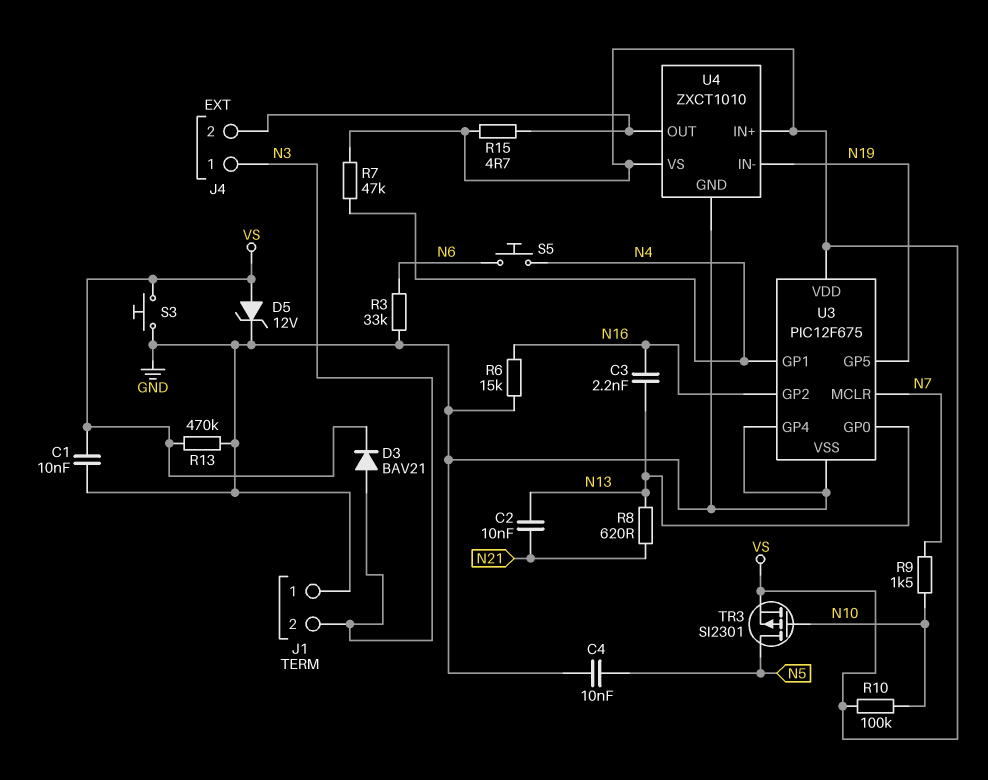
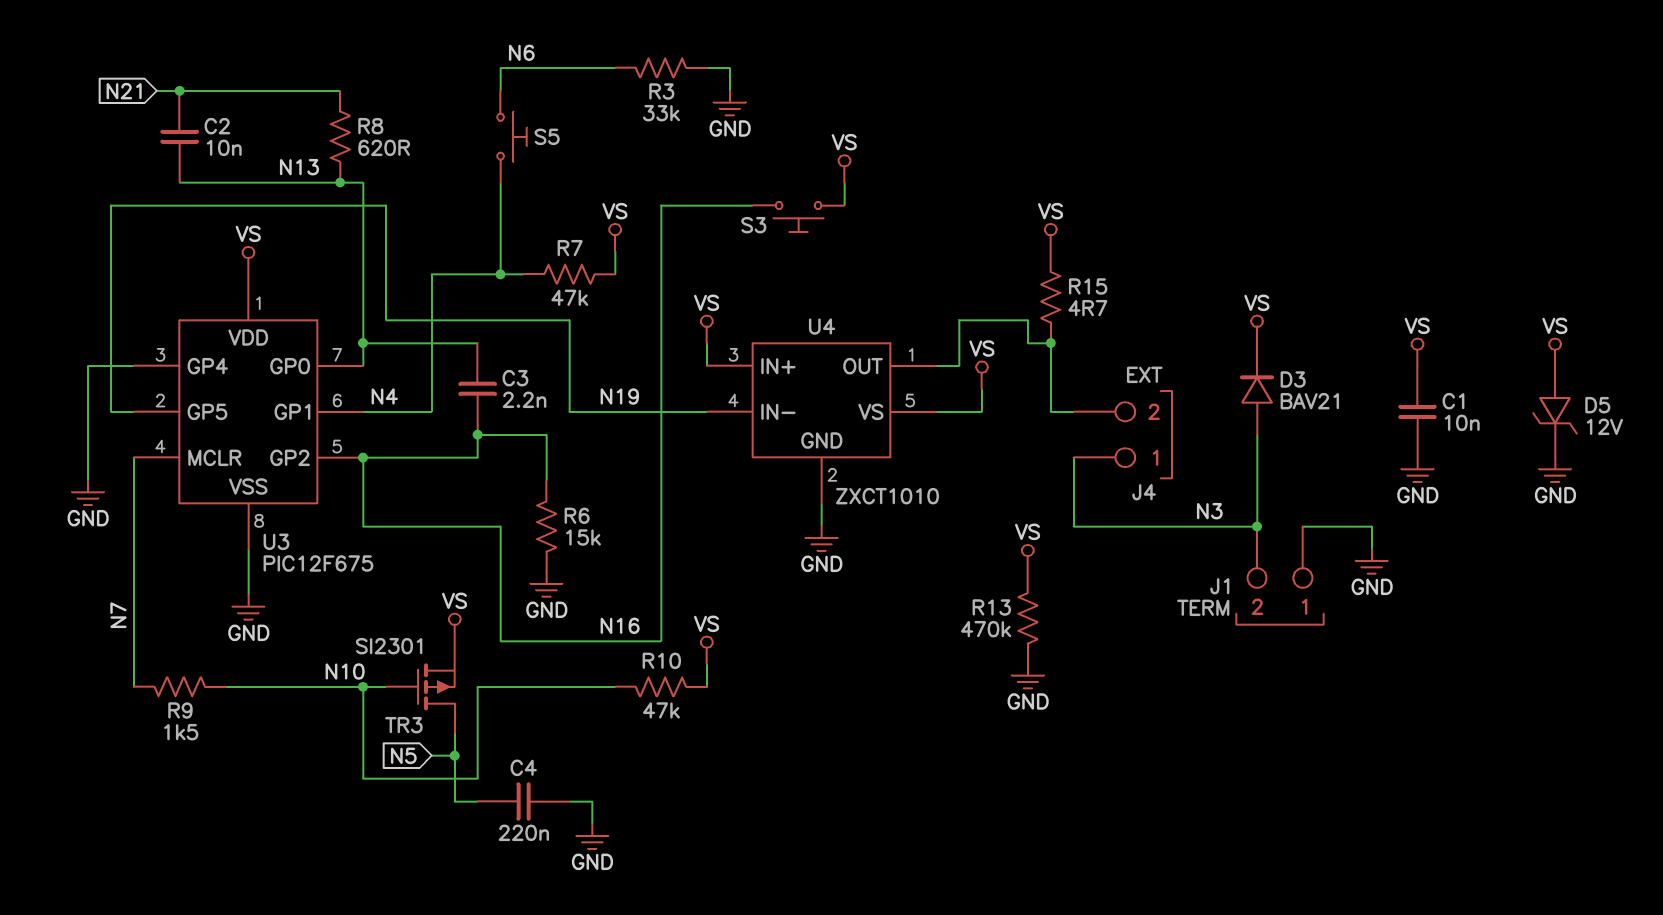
C4: 10nF (GND, N5) -> 220nF (GND, N5)
R10: 100k (N10, VS) -> 47k (N10, VS)
S3: button (GND, VS) -> button (N16, VS)

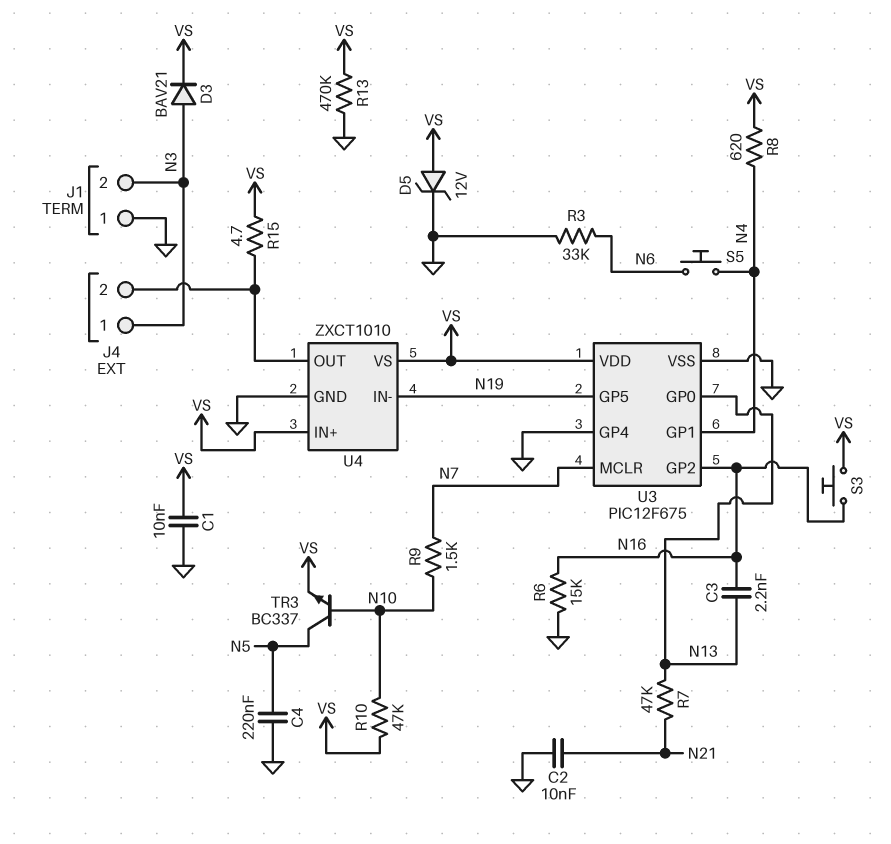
C2: 10nF (N13, N21) -> 10nF (GND, N21)
R7: 47k (N4, VS) -> 47k (N13, N21)
R8: 620 (N13, N21) -> 620 (N4, VS)
TR3: PMOS SI2301 (G N10, D N5, S VS) -> NPN BC337 (B N10, C N5, E VS)

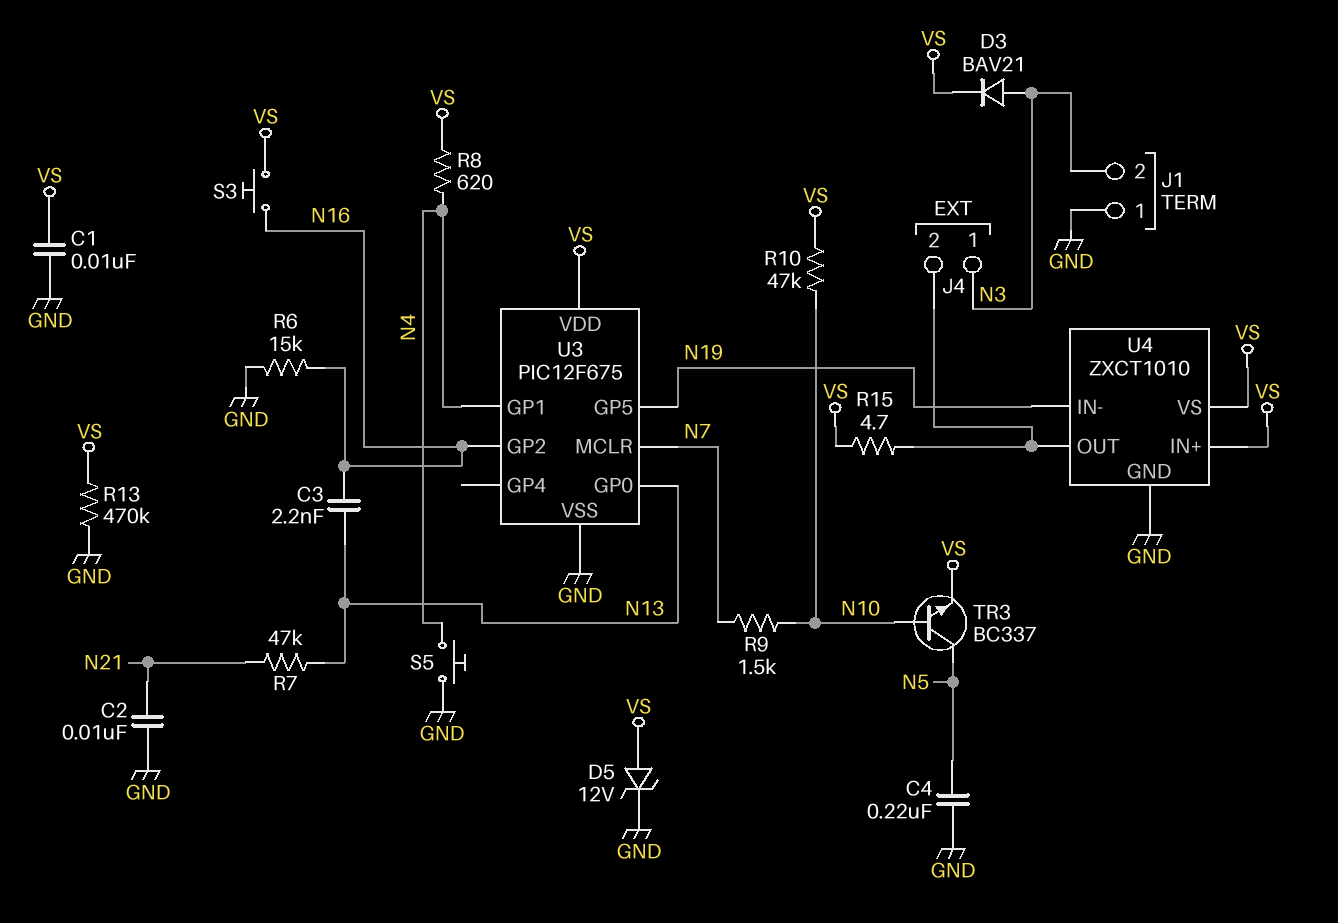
R3: 33k (GND, N6) -> none
S5: button (N4, N6) -> button (GND, N4)
U3 pin GP4: GND -> none

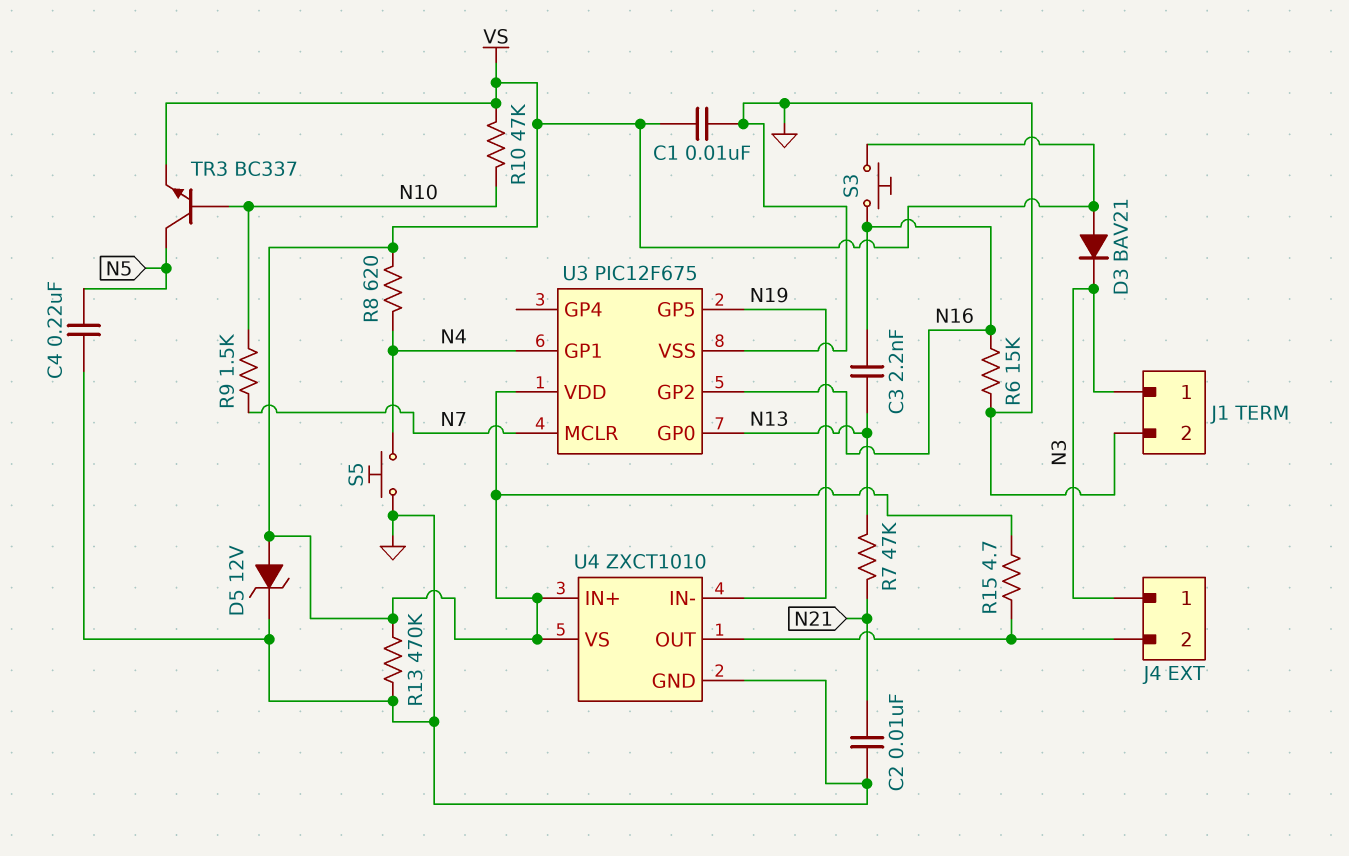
D3: diode BAV21 (A N3, K VS) -> diode BAV21 (A VS, K N3)
J1 pin 1: GND -> N3
J1 pin 2: N3 -> GND

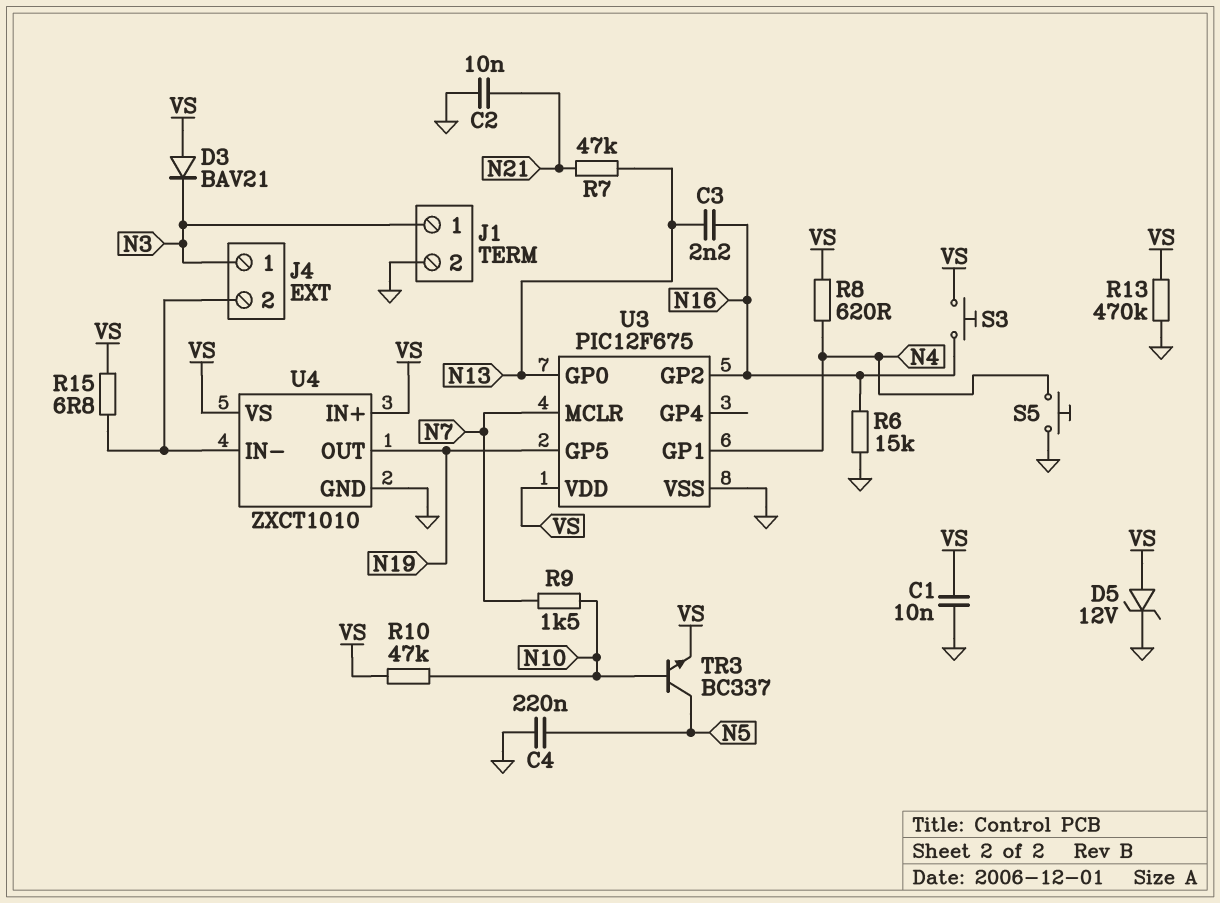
R15: 4.7 (J4/2, VS) -> 6.8 (J4/2, VS)
U4 pin IN-: N19 -> J4/2
U4 pin OUT: J4/2 -> N19

